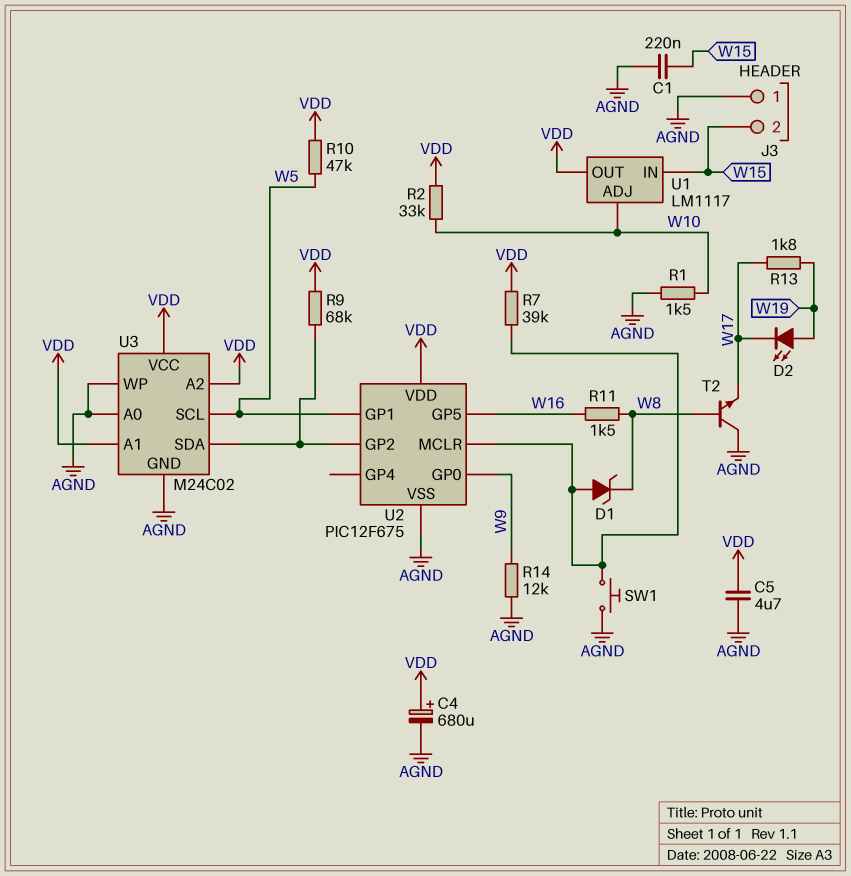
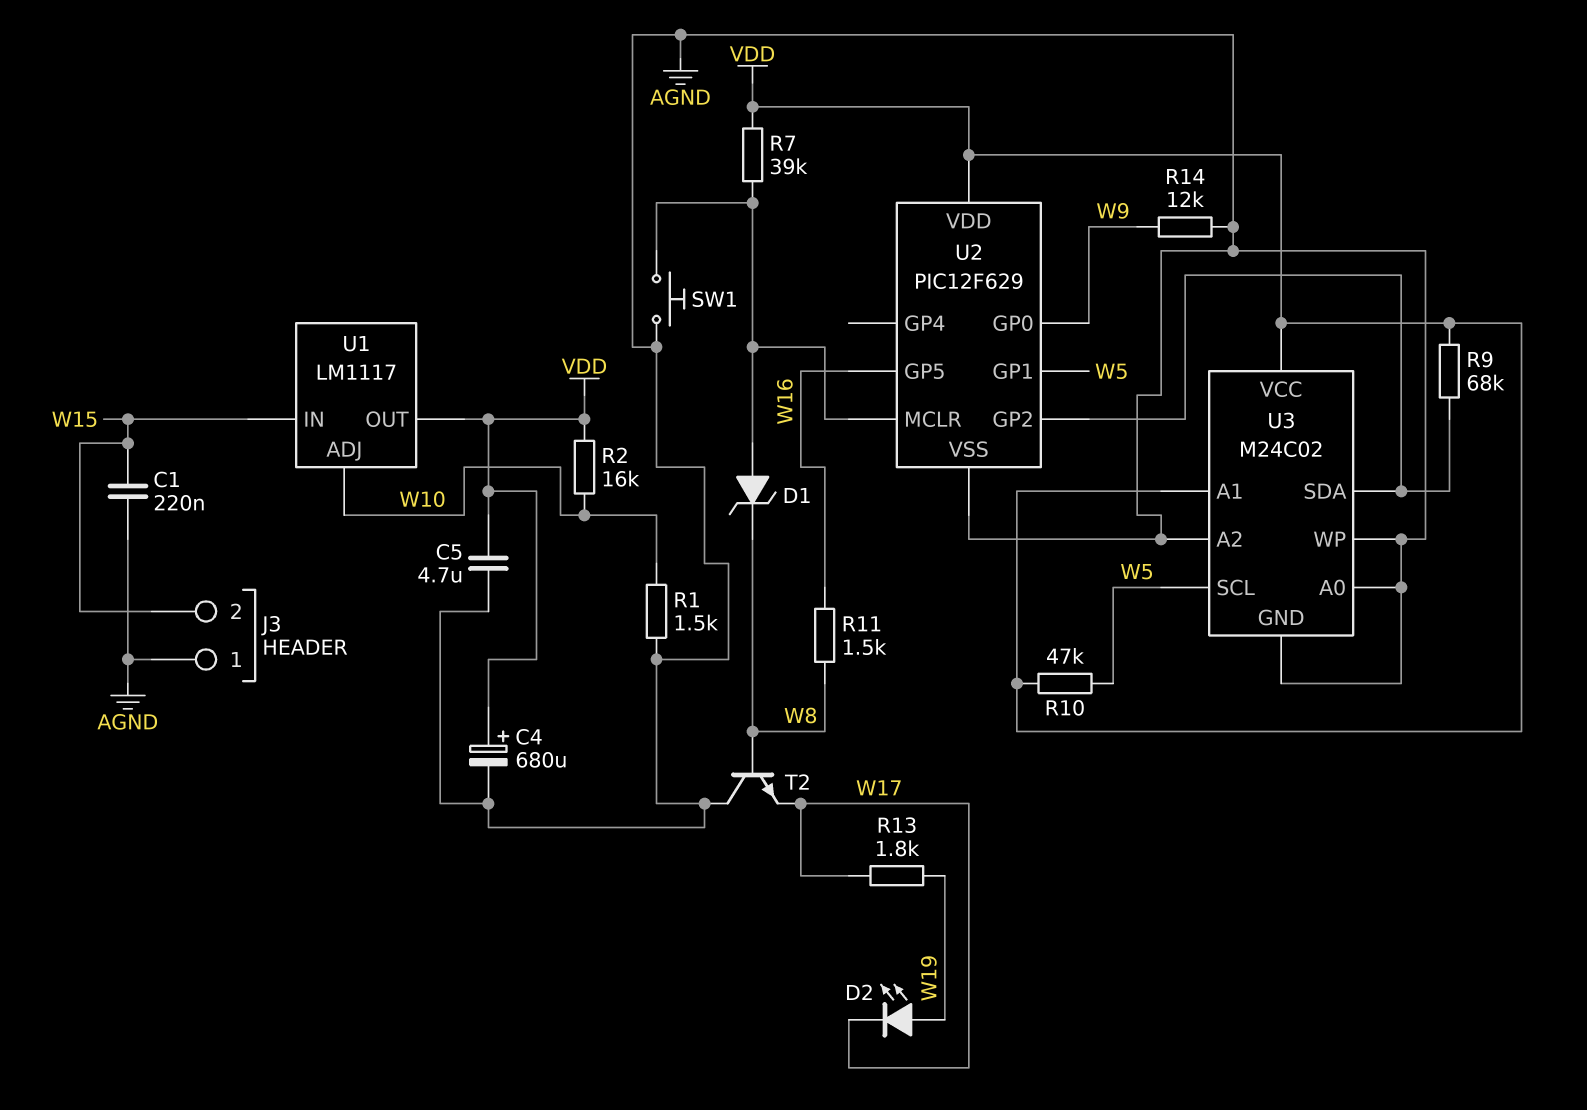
R2: 33k (VDD, W10) -> 16k (VDD, W10)
U2: PIC12F675 -> PIC12F629
U3 pin A2: VDD -> AGND

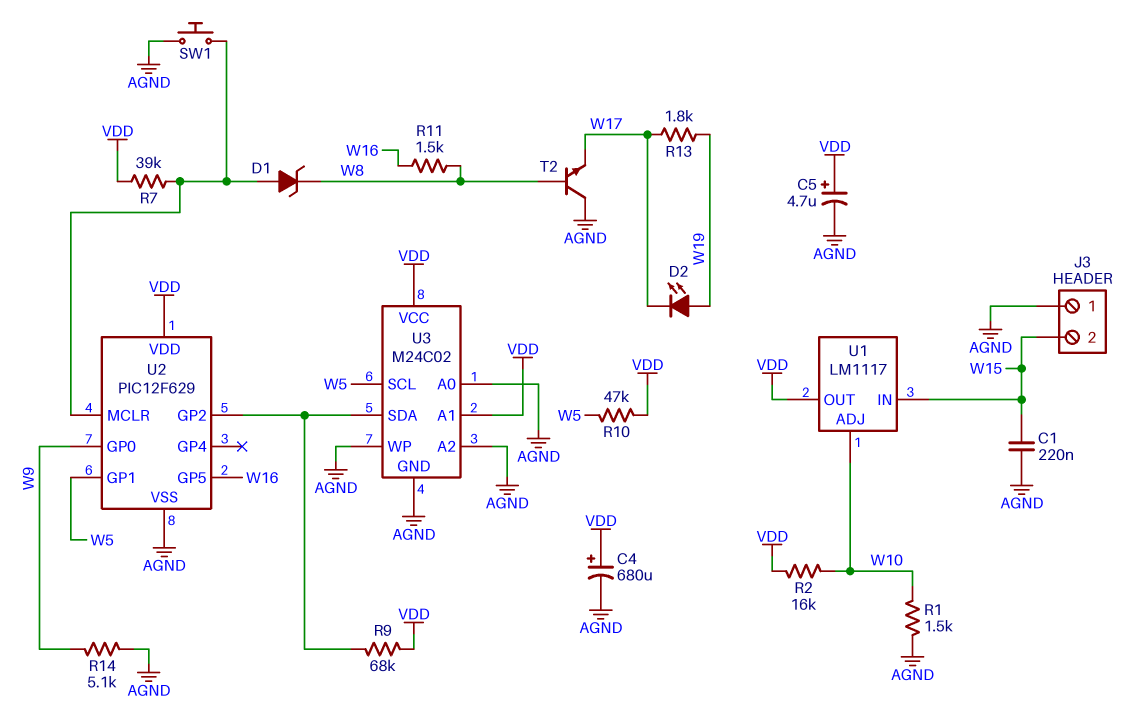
C5: 4.7uF (AGND, VDD) -> 4.7uF (plus VDD, minus AGND)
R14: 12k (AGND, W9) -> 5.1k (AGND, W9)

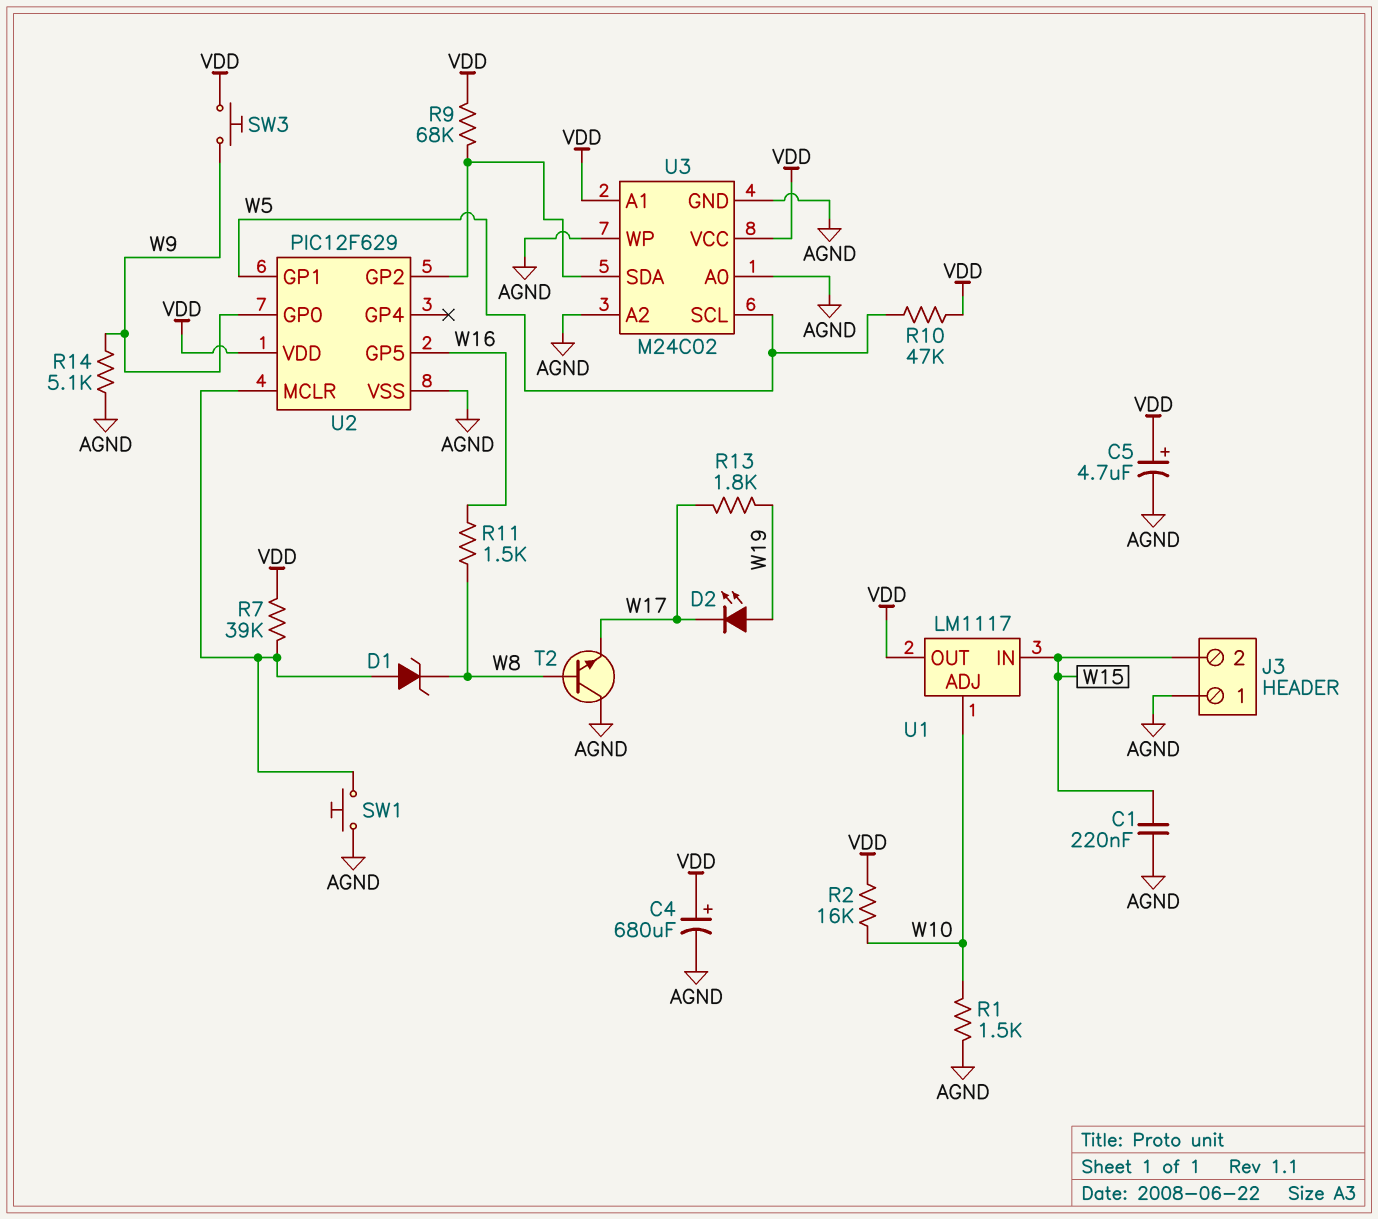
SW3: none -> button (VDD, W9)

